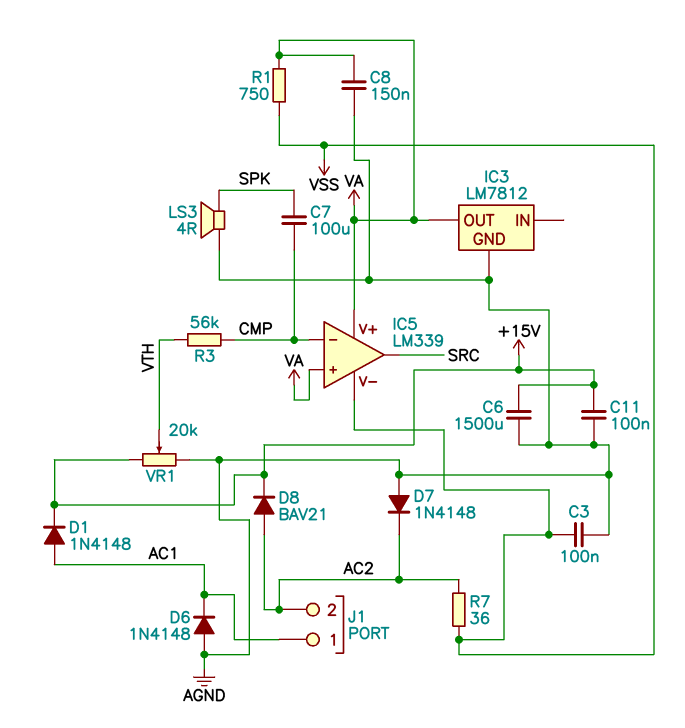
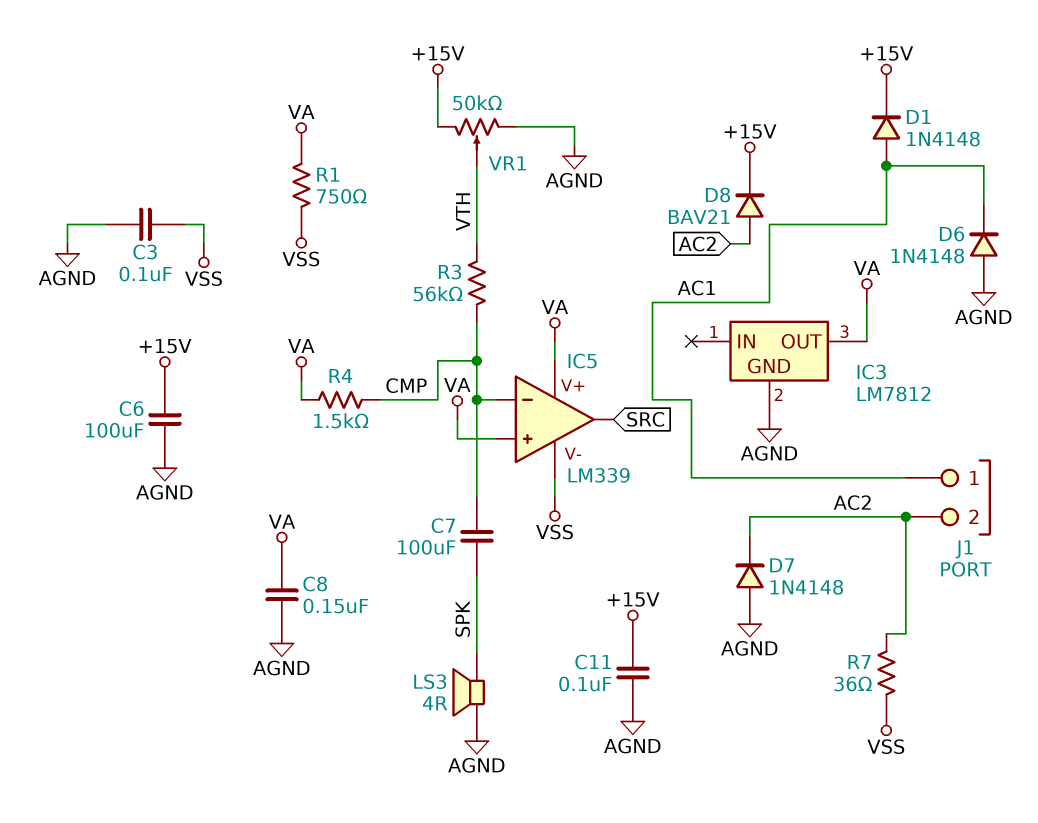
C6: 1500uF (+15V, AGND) -> 100uF (+15V, AGND)
R4: none -> 1.5k (CMP, VA)
VR1: 20k (+15V, AGND, wiper VTH) -> 50k (+15V, AGND, wiper VTH)

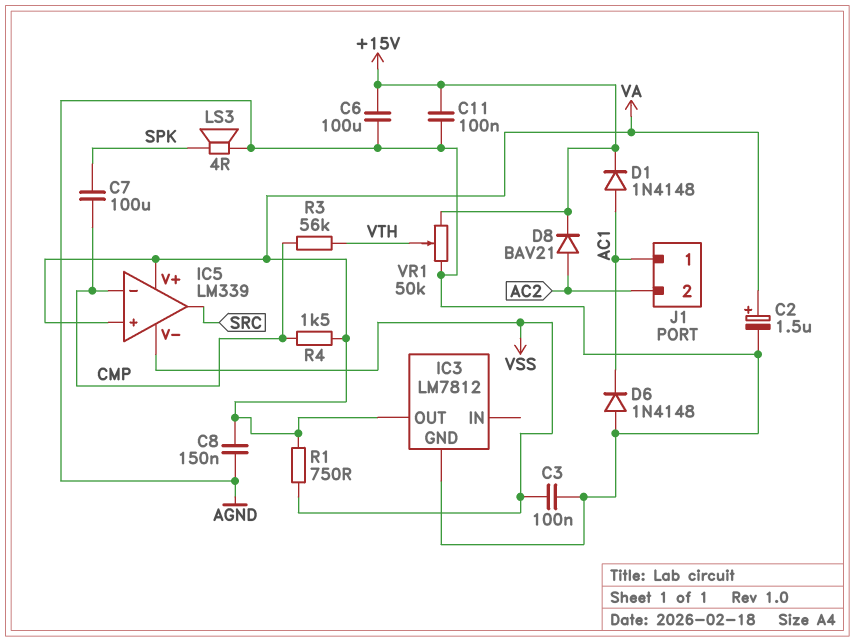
C2: none -> 1.5uF (plus VA, minus AGND)
D7: diode 1N4148 (A AGND, K AC2) -> none
R7: 36 (AC2, VSS) -> none

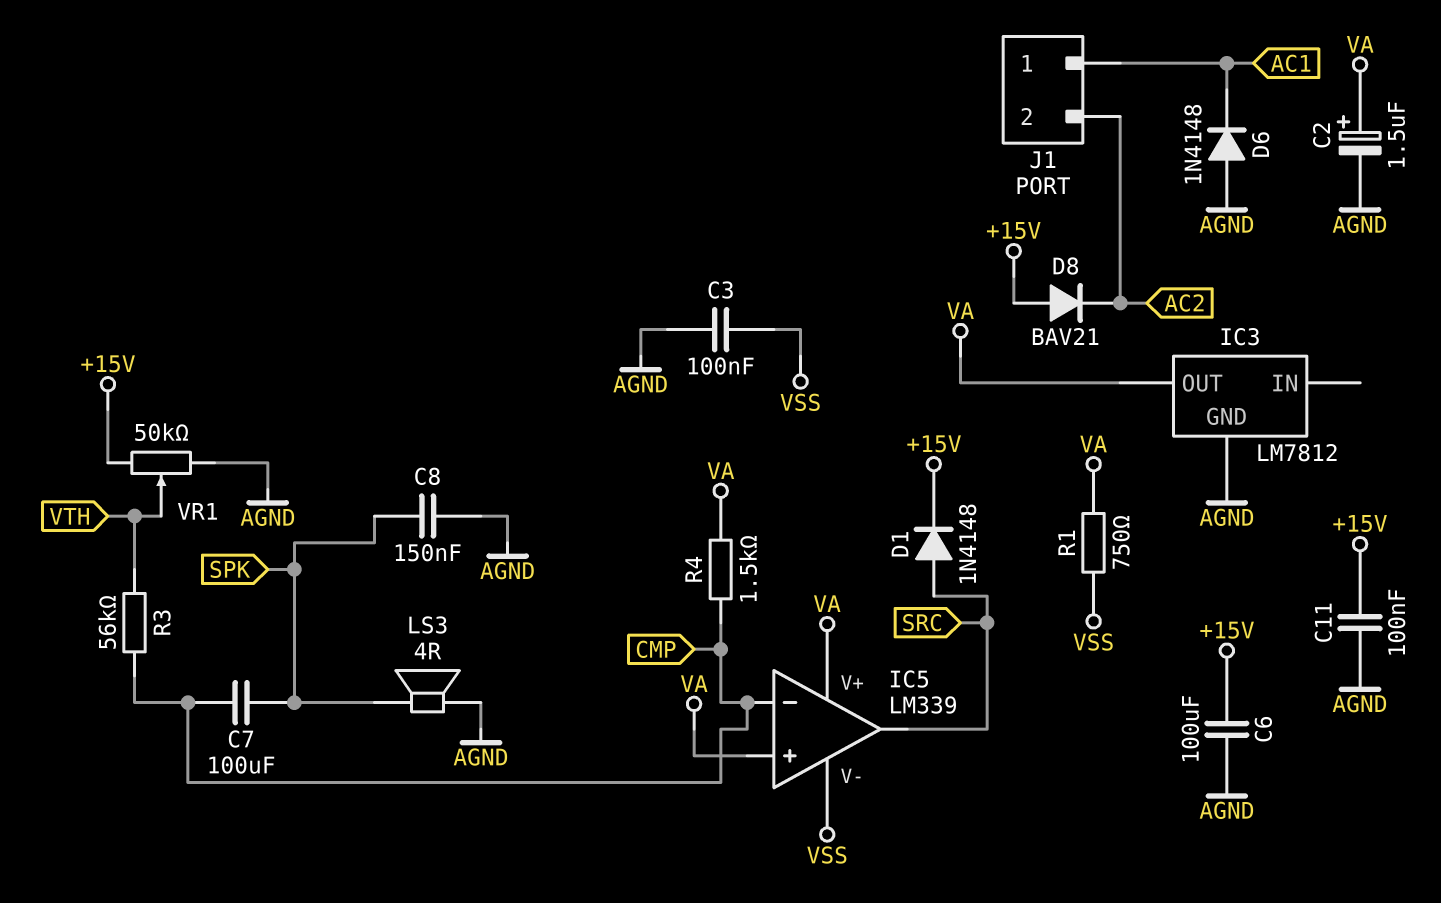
C8: 150nF (AGND, VA) -> 150nF (AGND, SPK)
D1: diode 1N4148 (A AC1, K +15V) -> diode 1N4148 (A SRC, K +15V)
D8: diode BAV21 (A AC2, K +15V) -> diode BAV21 (A +15V, K AC2)

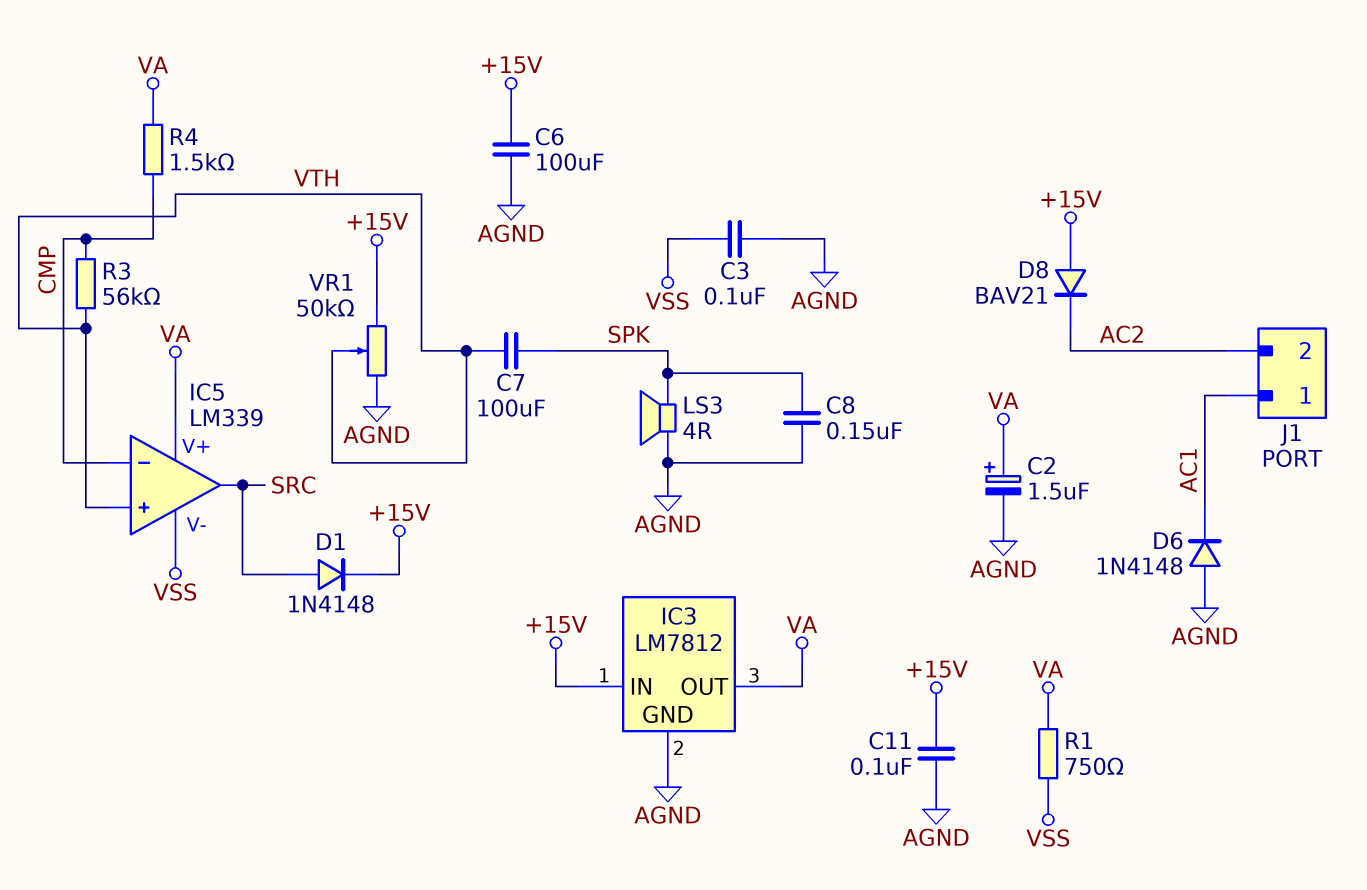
C7: 100uF (CMP, SPK) -> 100uF (SPK, VTH)
IC3 pin IN: none -> +15V
IC5 pin in+: VA -> VTH

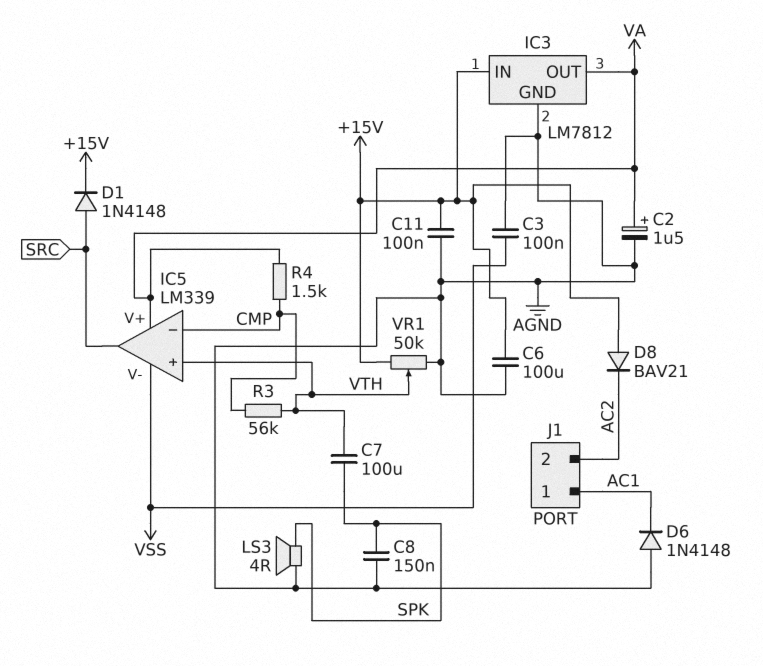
R1: 750 (VA, VSS) -> none

